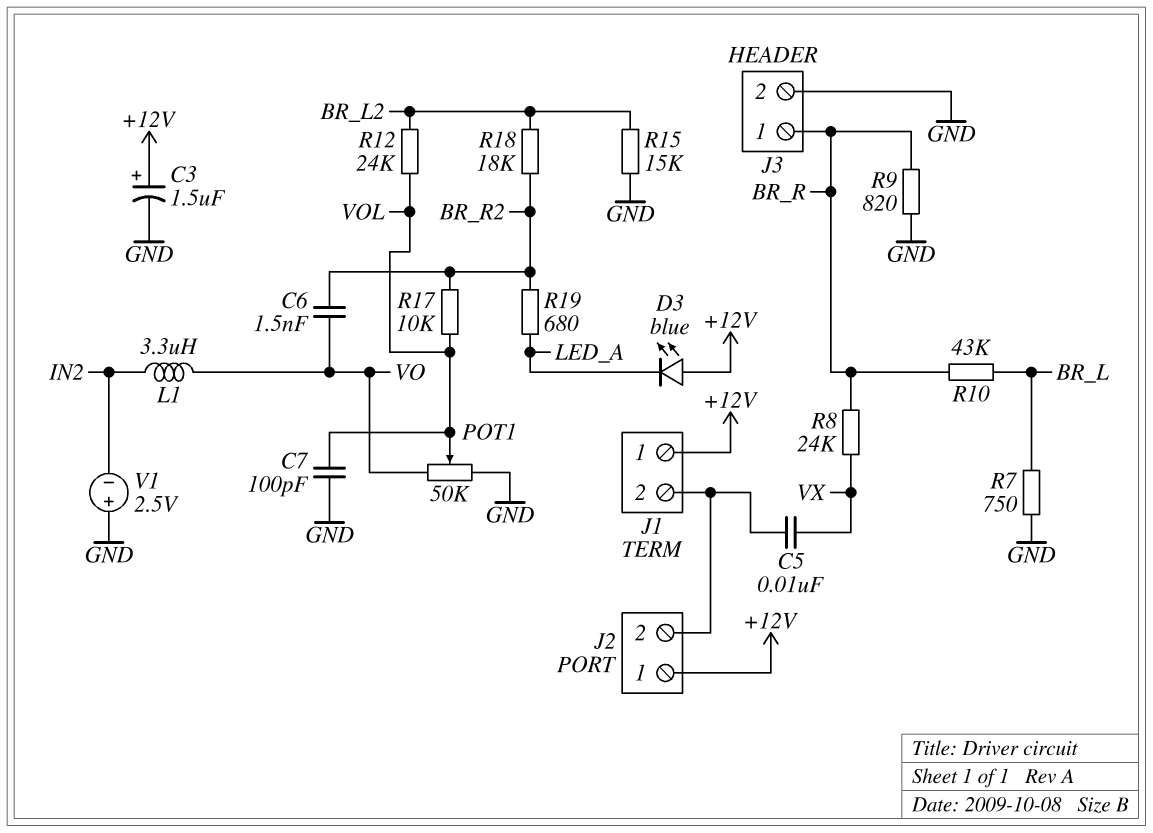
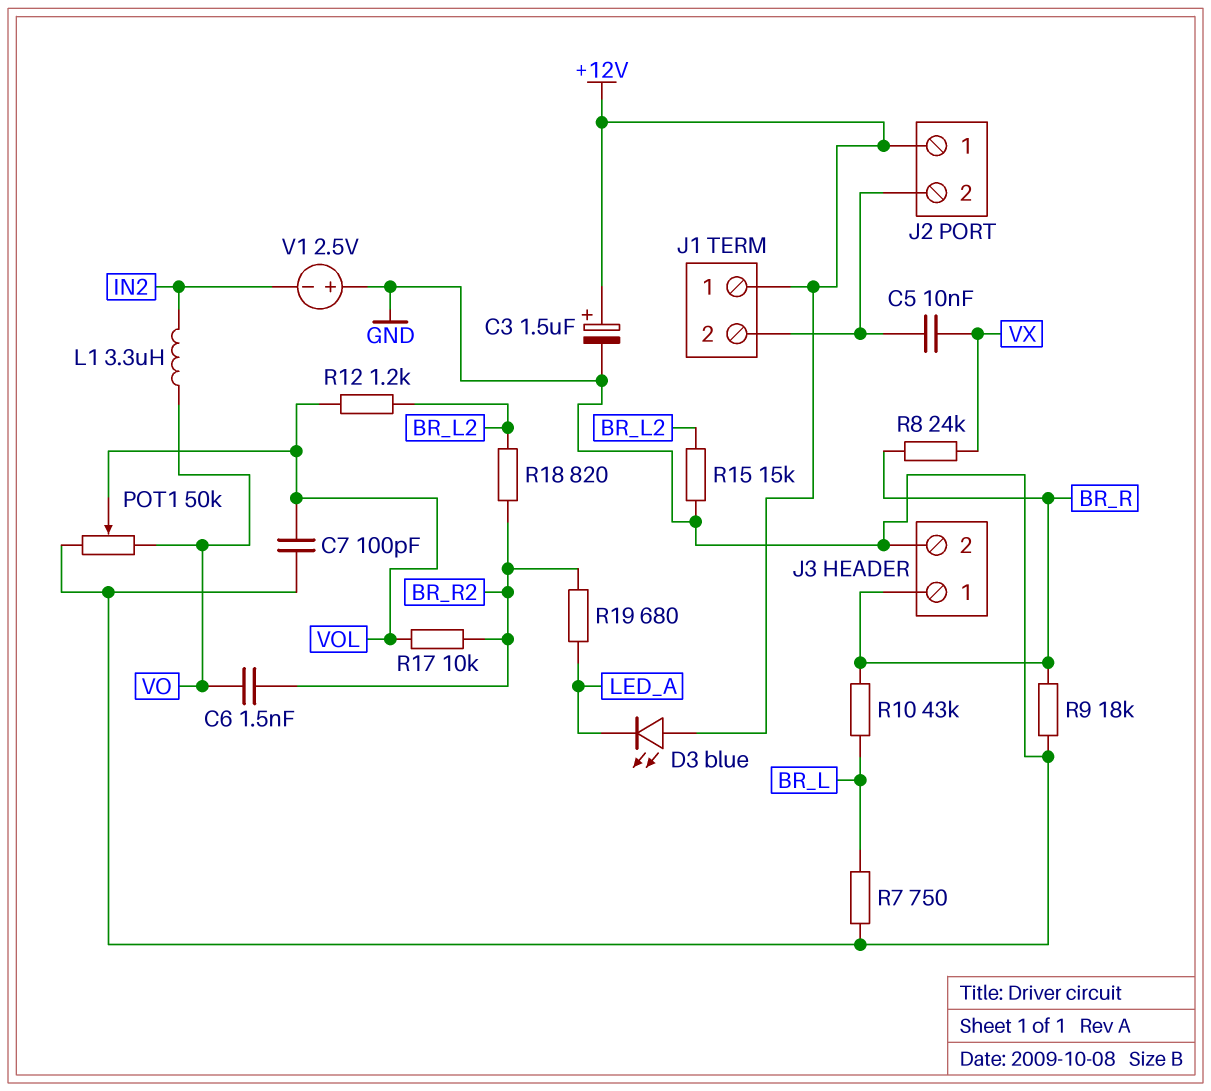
R9: 820 (BR_R, GND) -> 18k (BR_R, GND)
R12: 24k (BR_L2, VOL) -> 1.2k (BR_L2, VOL)
R18: 18k (BR_L2, BR_R2) -> 820 (BR_L2, BR_R2)

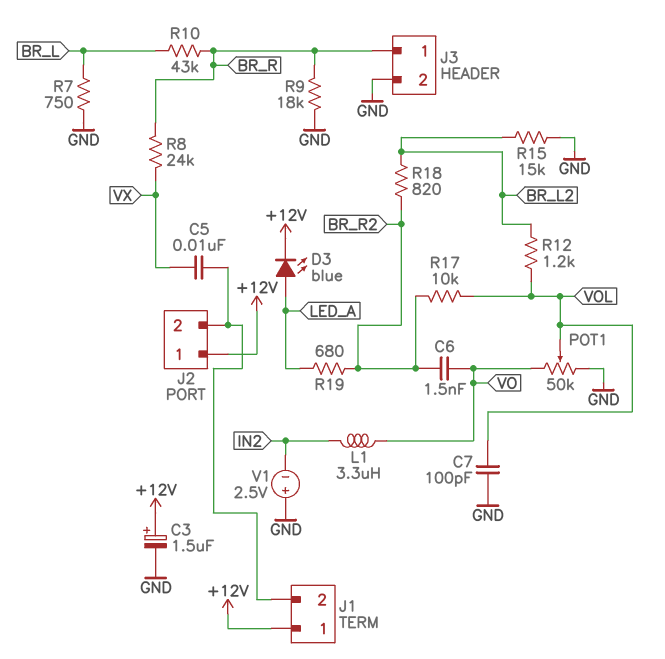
D3: LED blue (A +12V, K LED_A) -> LED blue (A LED_A, K +12V)

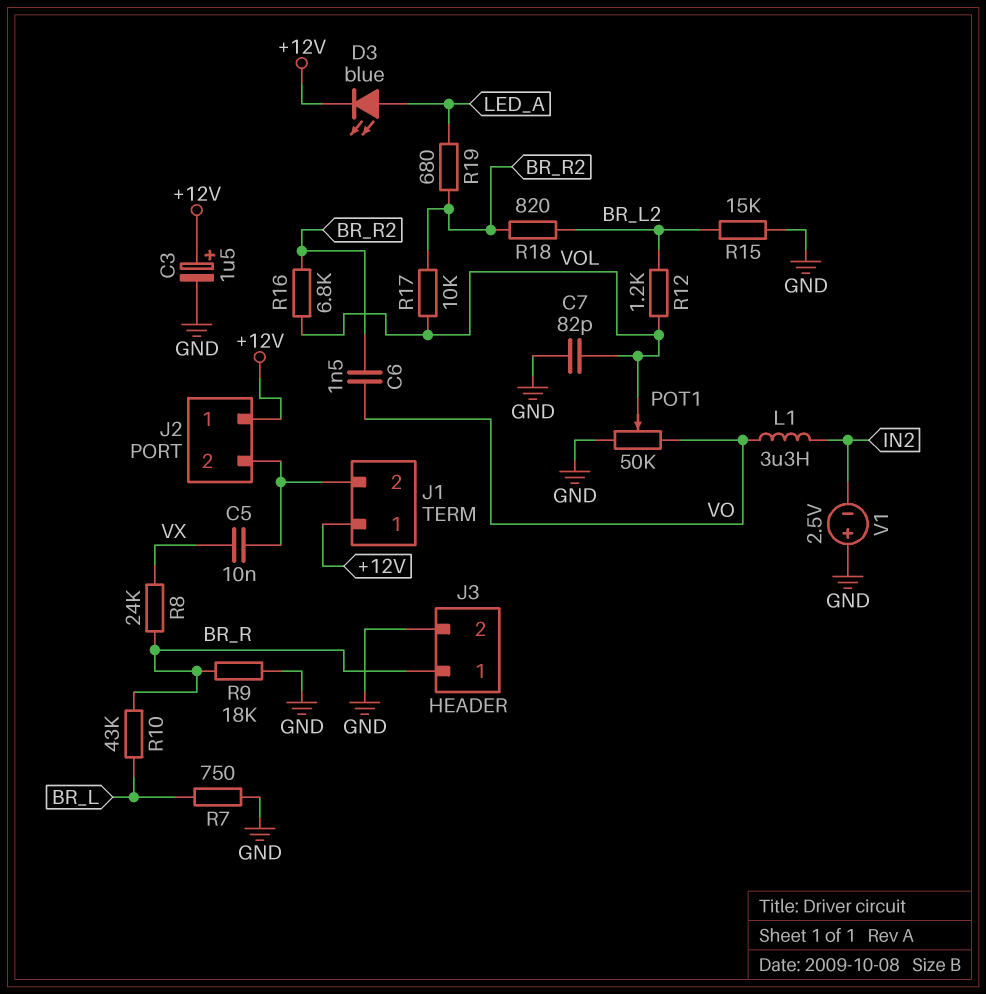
C7: 100pF (GND, VOL) -> 82pF (GND, VOL)
R16: none -> 6.8k (BR_R2, VOL)

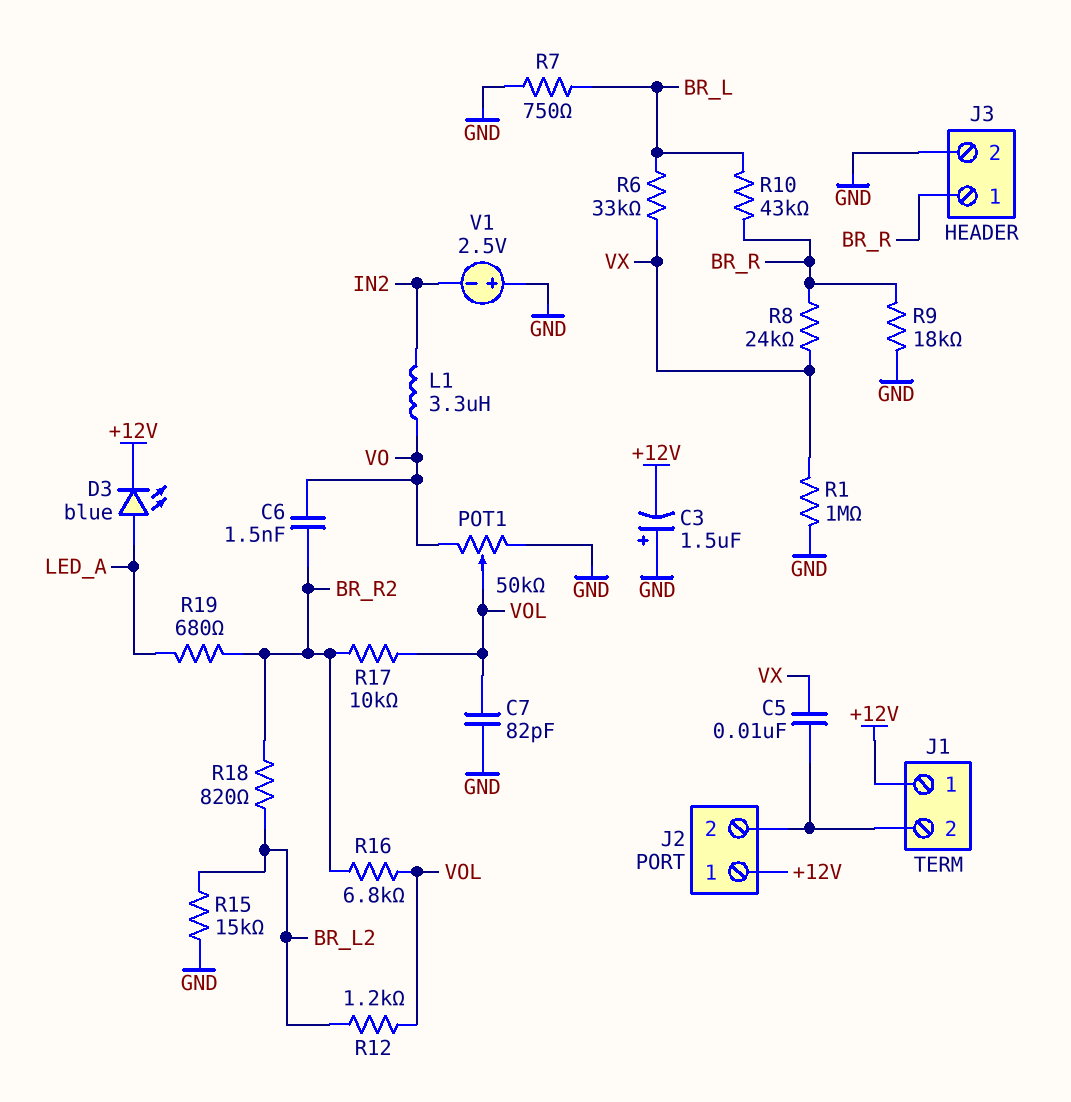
C3: 1.5uF (plus +12V, minus GND) -> 1.5uF (plus GND, minus +12V)
R1: none -> 1M (GND, VX)
R6: none -> 33k (BR_L, VX)

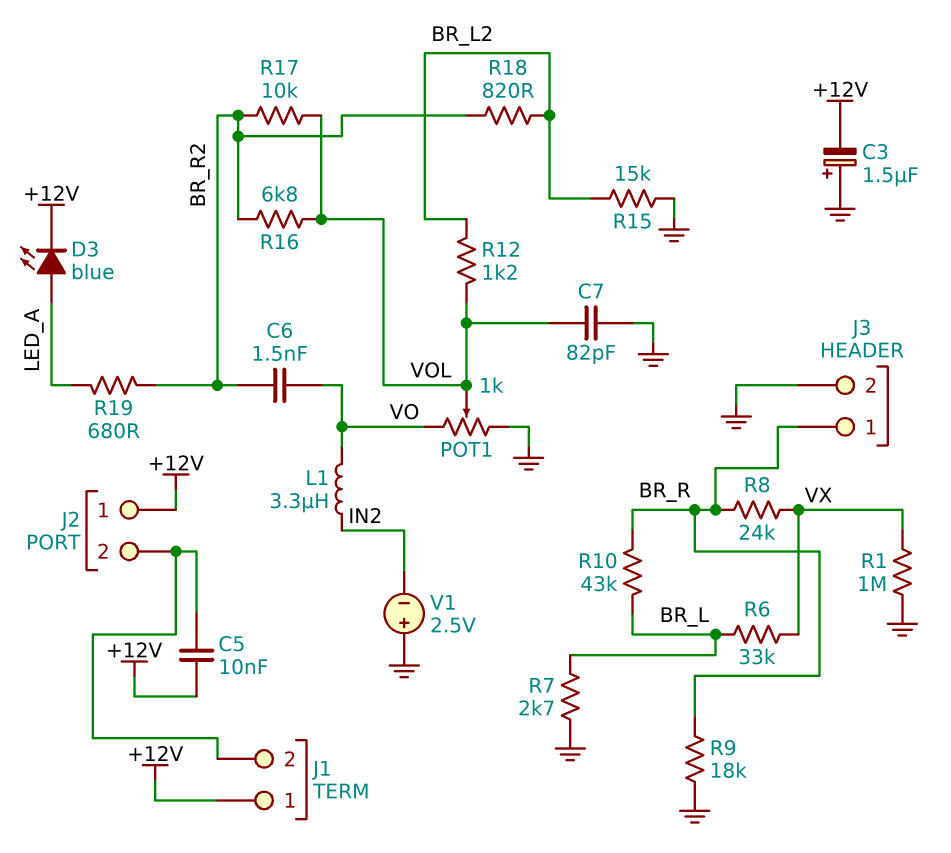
C5: 10nF (J1/2, VX) -> 10nF (+12V, J1/2)
POT1: 50k (GND, VO, wiper VOL) -> 1k (GND, VO, wiper VOL)
R7: 750 (BR_L, GND) -> 2.7k (BR_L, GND)

